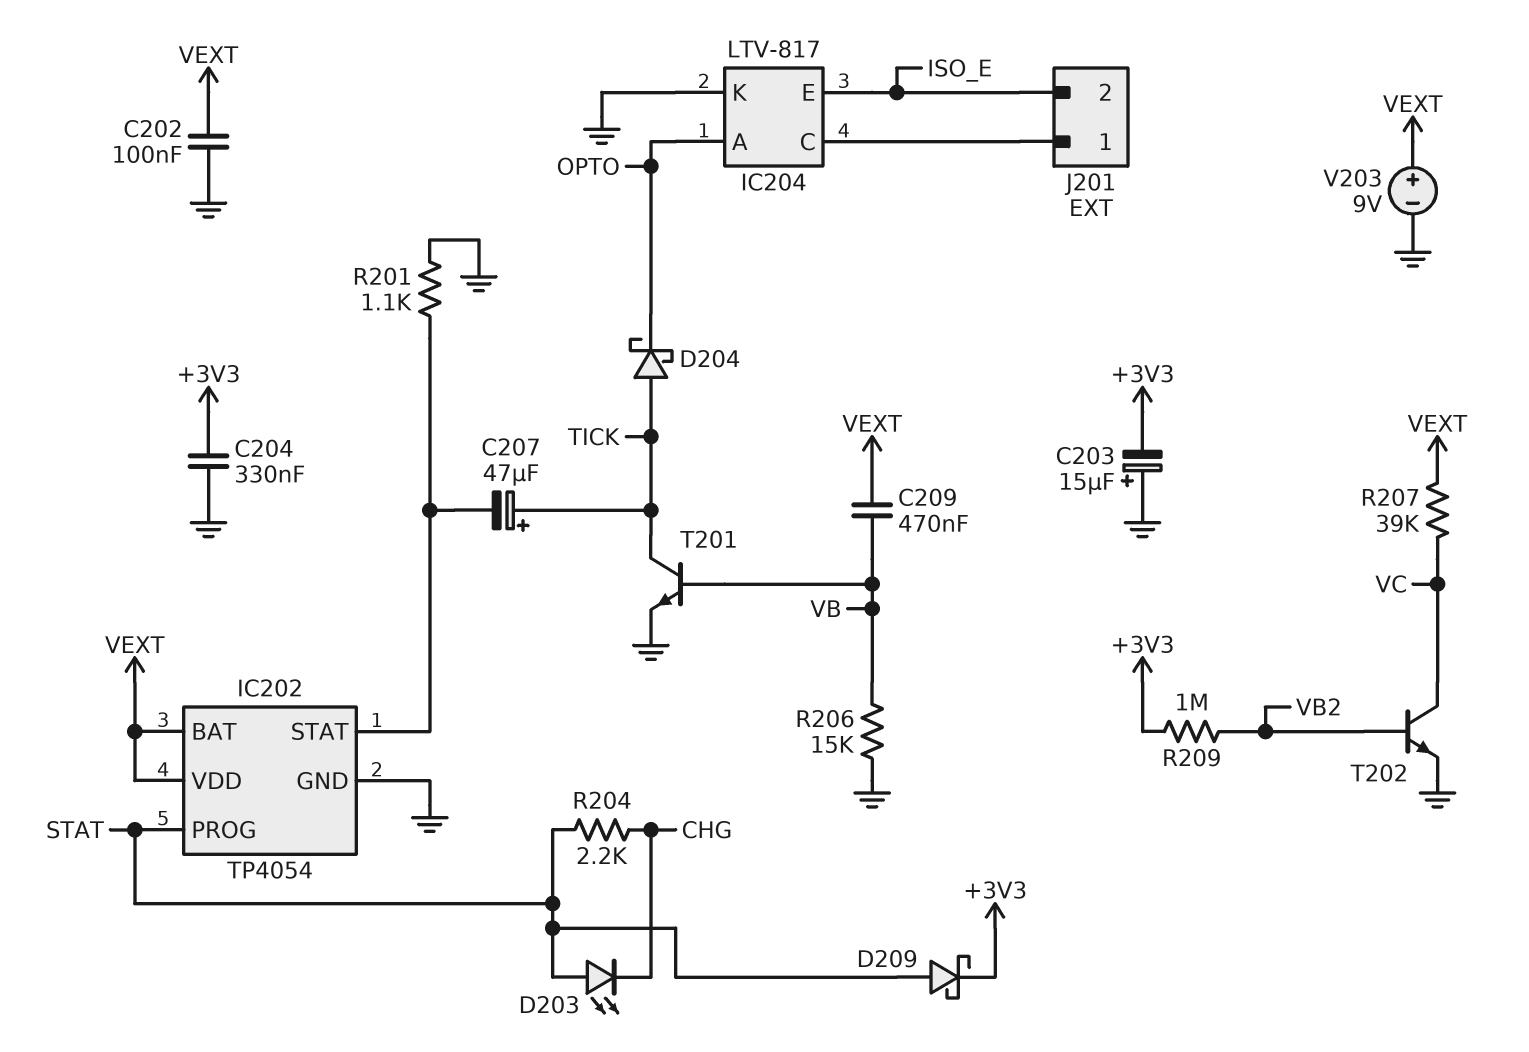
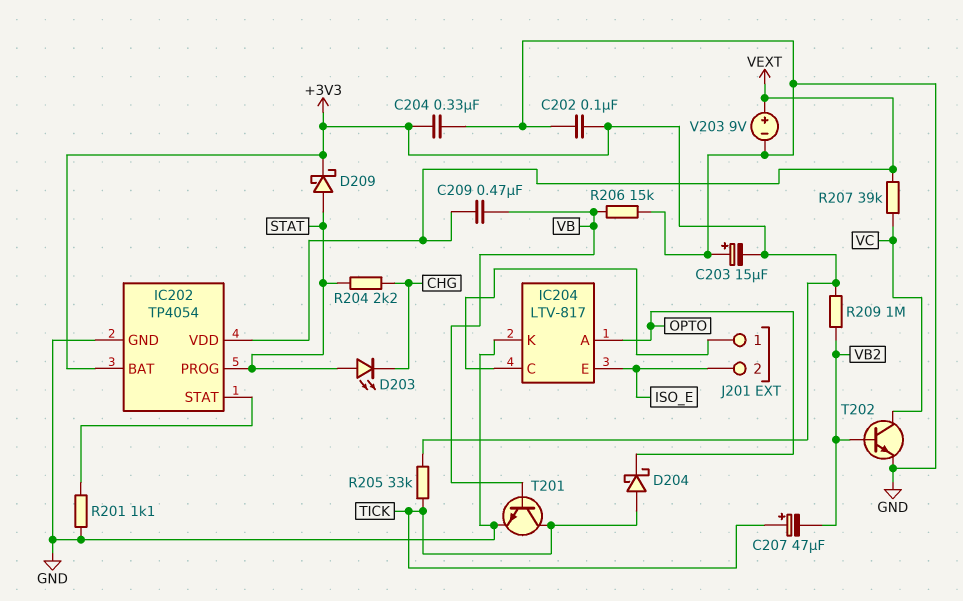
C202: 100nF (GND, VEXT) -> 100nF (+3V3, GND)
C207: 47uF (plus TICK, minus IC202/STAT) -> 47uF (plus TICK, minus VB2)
IC202 pin BAT: VEXT -> +3V3
R205: none -> 33k (+3V3, TICK)

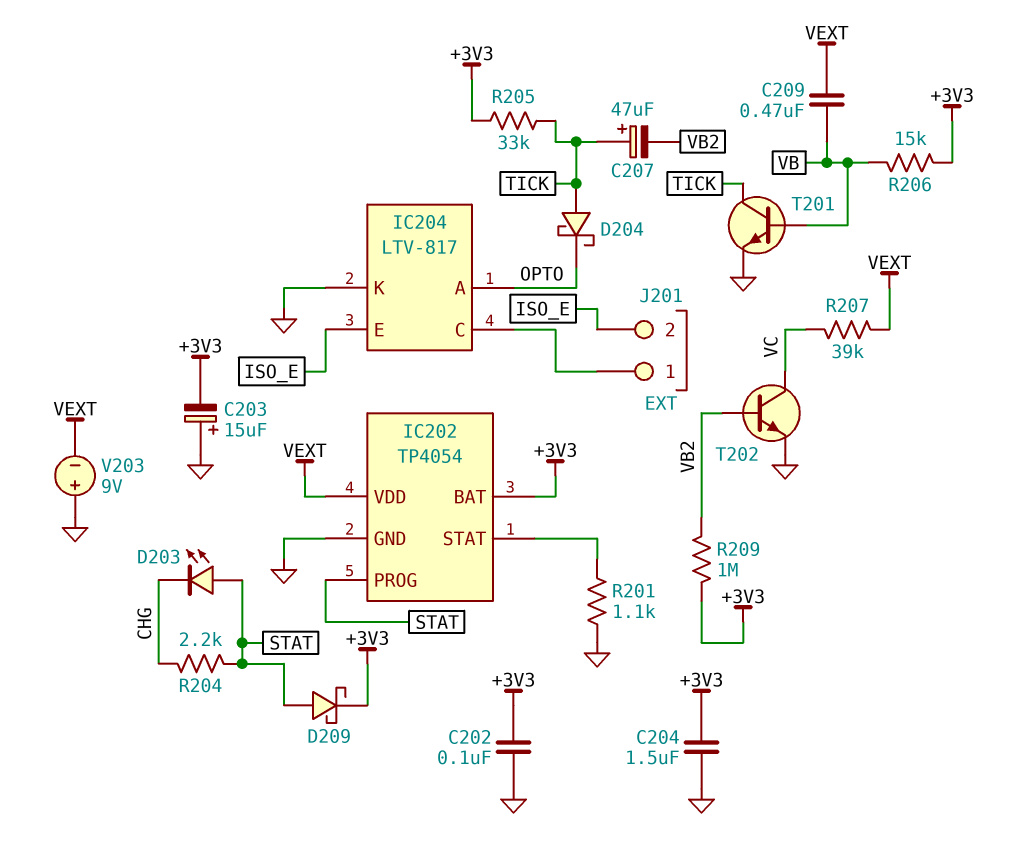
C204: 330nF (+3V3, GND) -> 1.5uF (+3V3, GND)
R206: 15k (GND, VB) -> 15k (+3V3, VB)
V203: 9V (plus VEXT, minus GND) -> 9V (plus GND, minus VEXT)

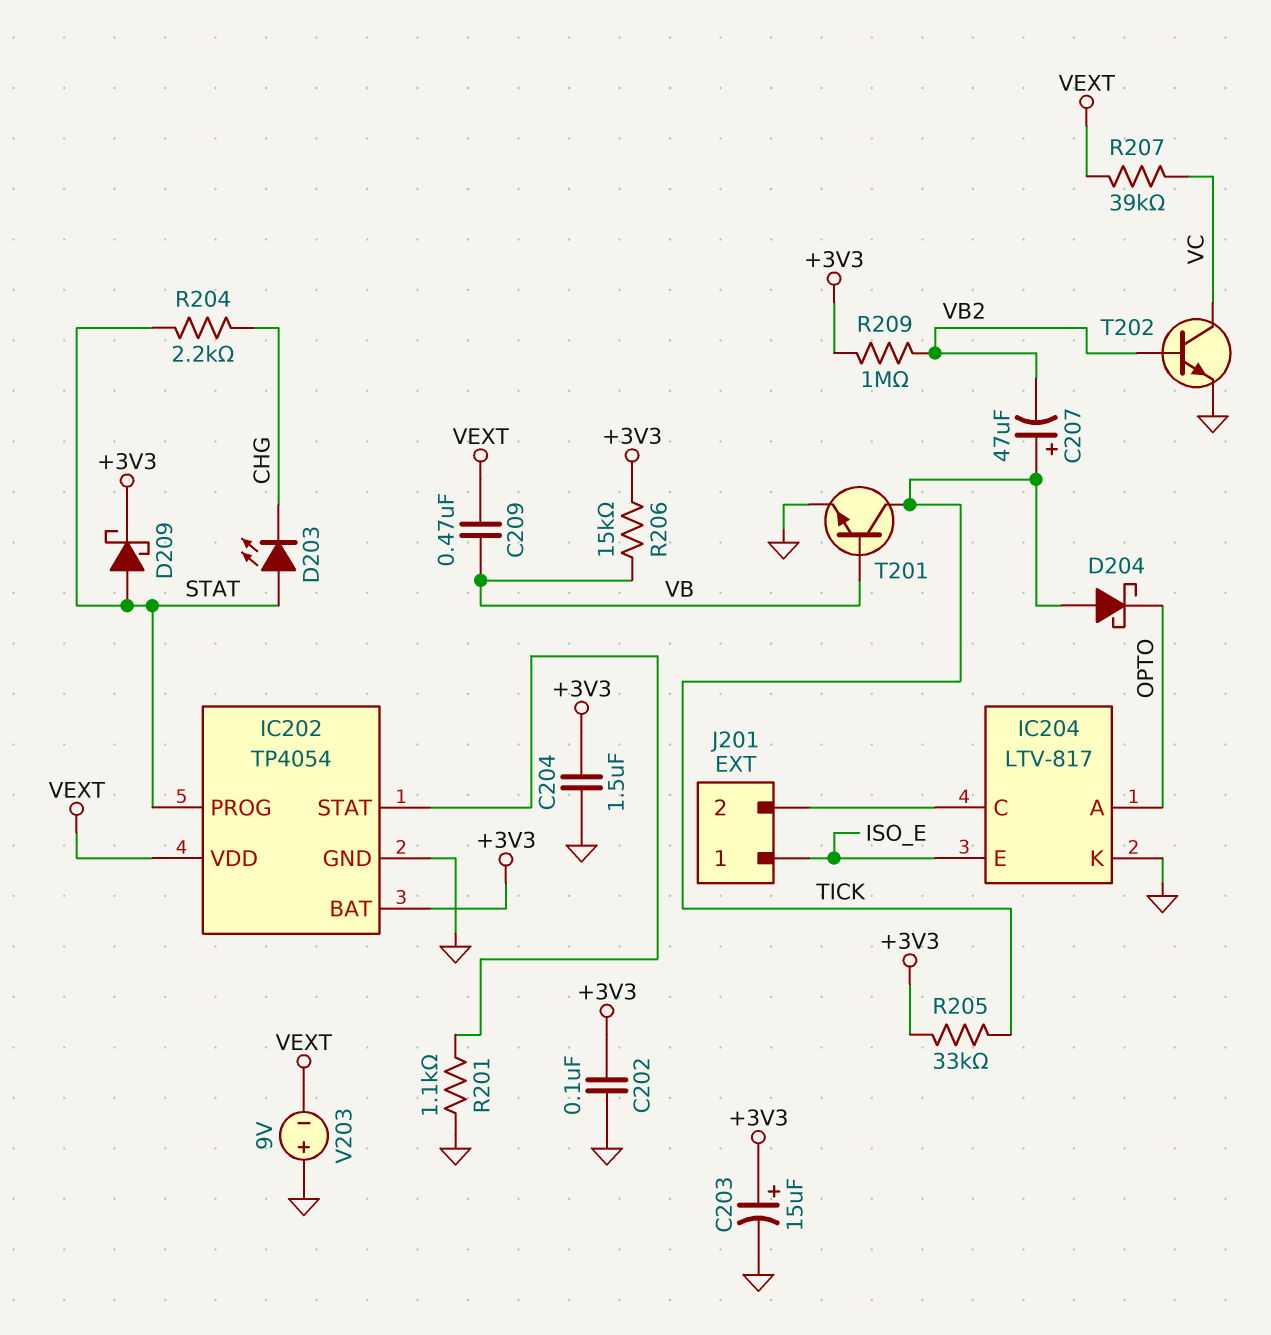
C203: 15uF (plus GND, minus +3V3) -> 15uF (plus +3V3, minus GND)
J201 pin 1: IC204/C -> ISO_E
J201 pin 2: ISO_E -> IC204/C

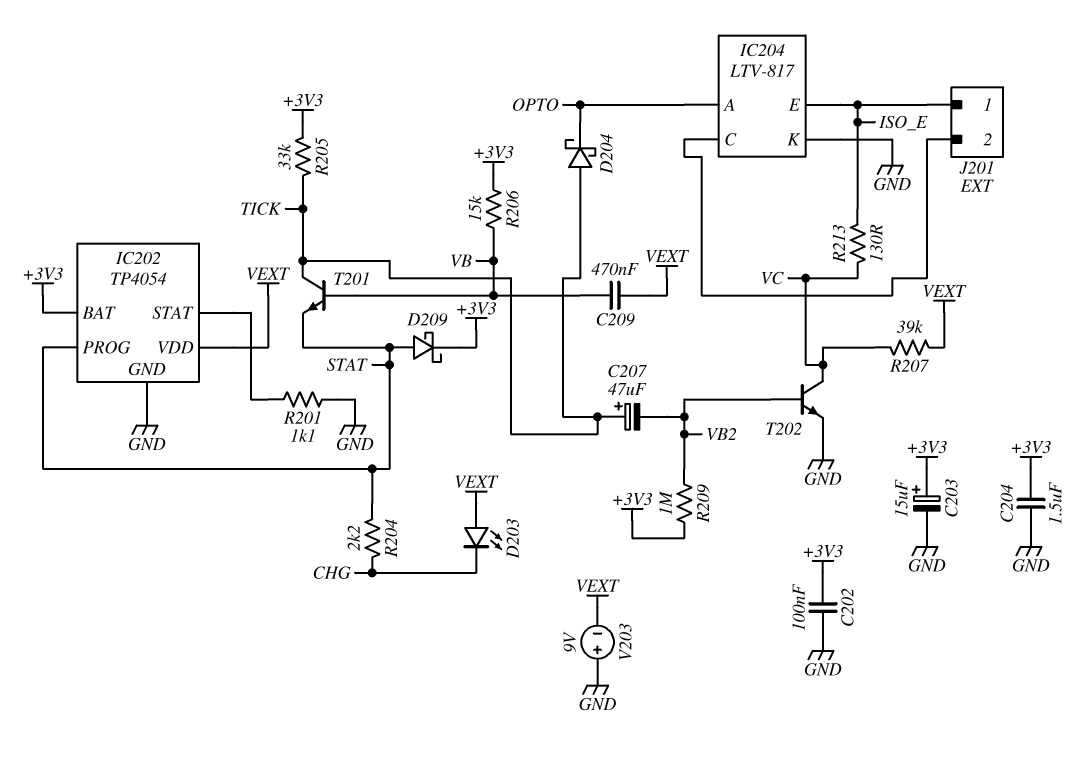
D203: LED (A STAT, K CHG) -> LED (A VEXT, K CHG)
R213: none -> 130 (ISO_E, VC)
T201: NPN (B VB, C TICK, E GND) -> NPN (B VB, C TICK, E STAT)

